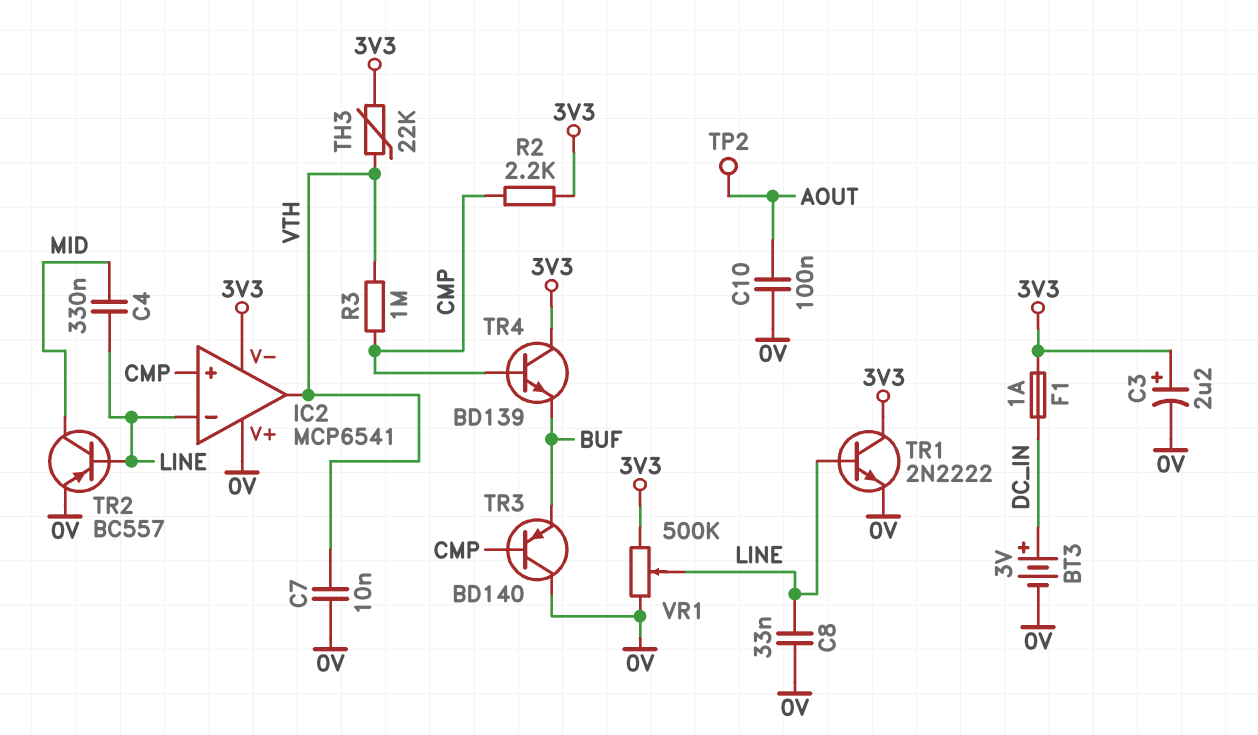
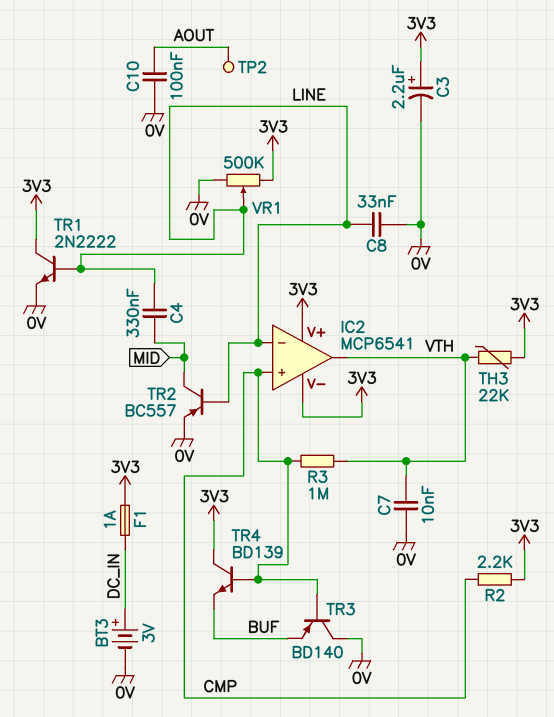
IC2 pin V+: 0V -> 3V3

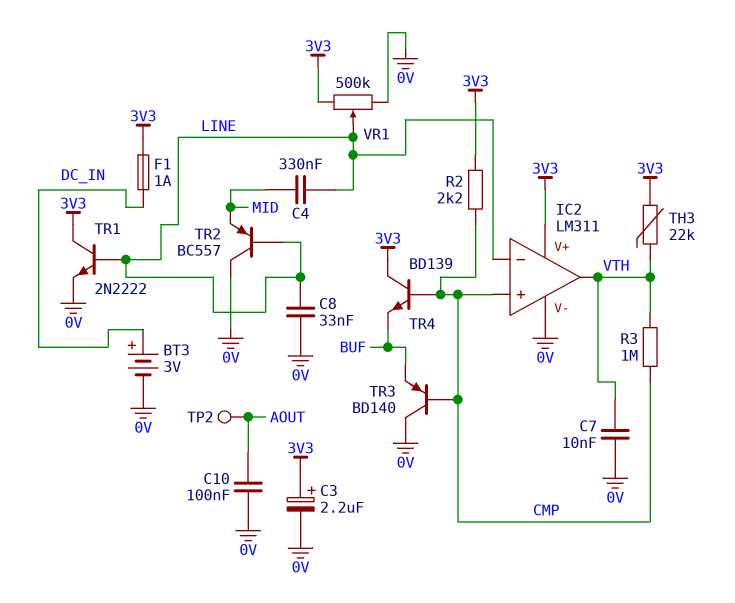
IC2: MCP6541 -> LM311
IC2 pin V-: 3V3 -> 0V
TR2: PNP BC557 (B LINE, C MID, E 0V) -> PNP BC557 (B LINE, C 0V, E MID)

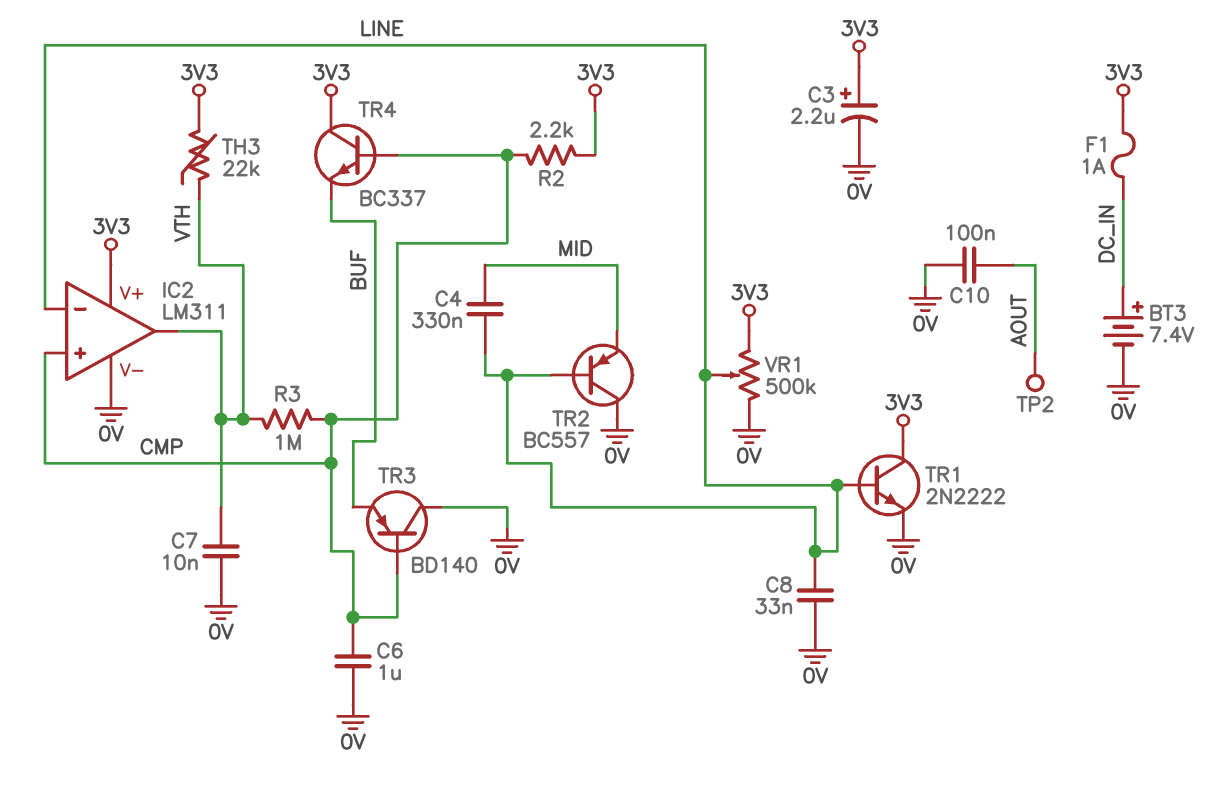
BT3: 3V (plus DC_IN, minus 0V) -> 7.4V (plus DC_IN, minus 0V)
C6: none -> 1uF (0V, CMP)
TR4: NPN BD139 (B CMP, C 3V3, E BUF) -> NPN BC337 (B CMP, C 3V3, E BUF)

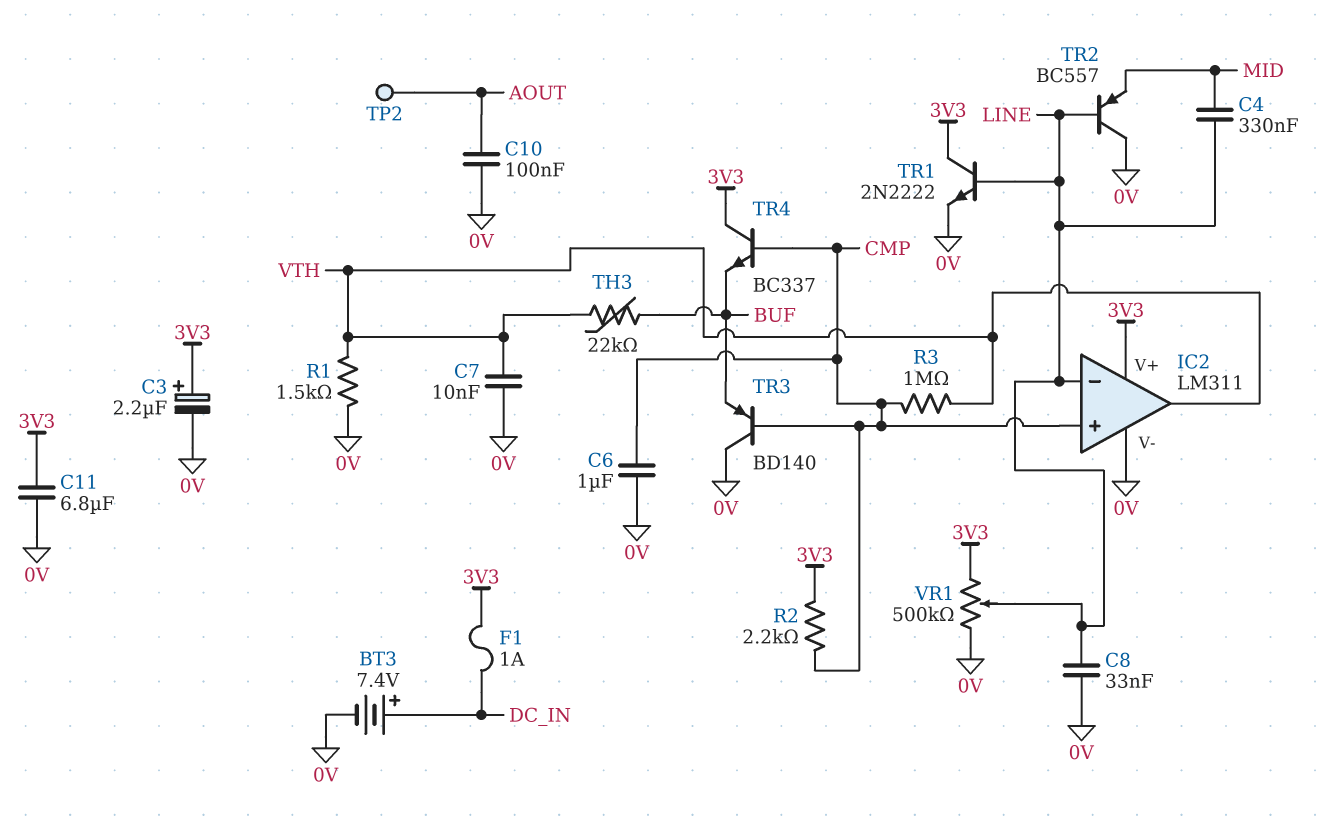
C11: none -> 6.8uF (0V, 3V3)
R1: none -> 1.5k (0V, VTH)
TH3: 22k (3V3, VTH) -> 22k (BUF, VTH)

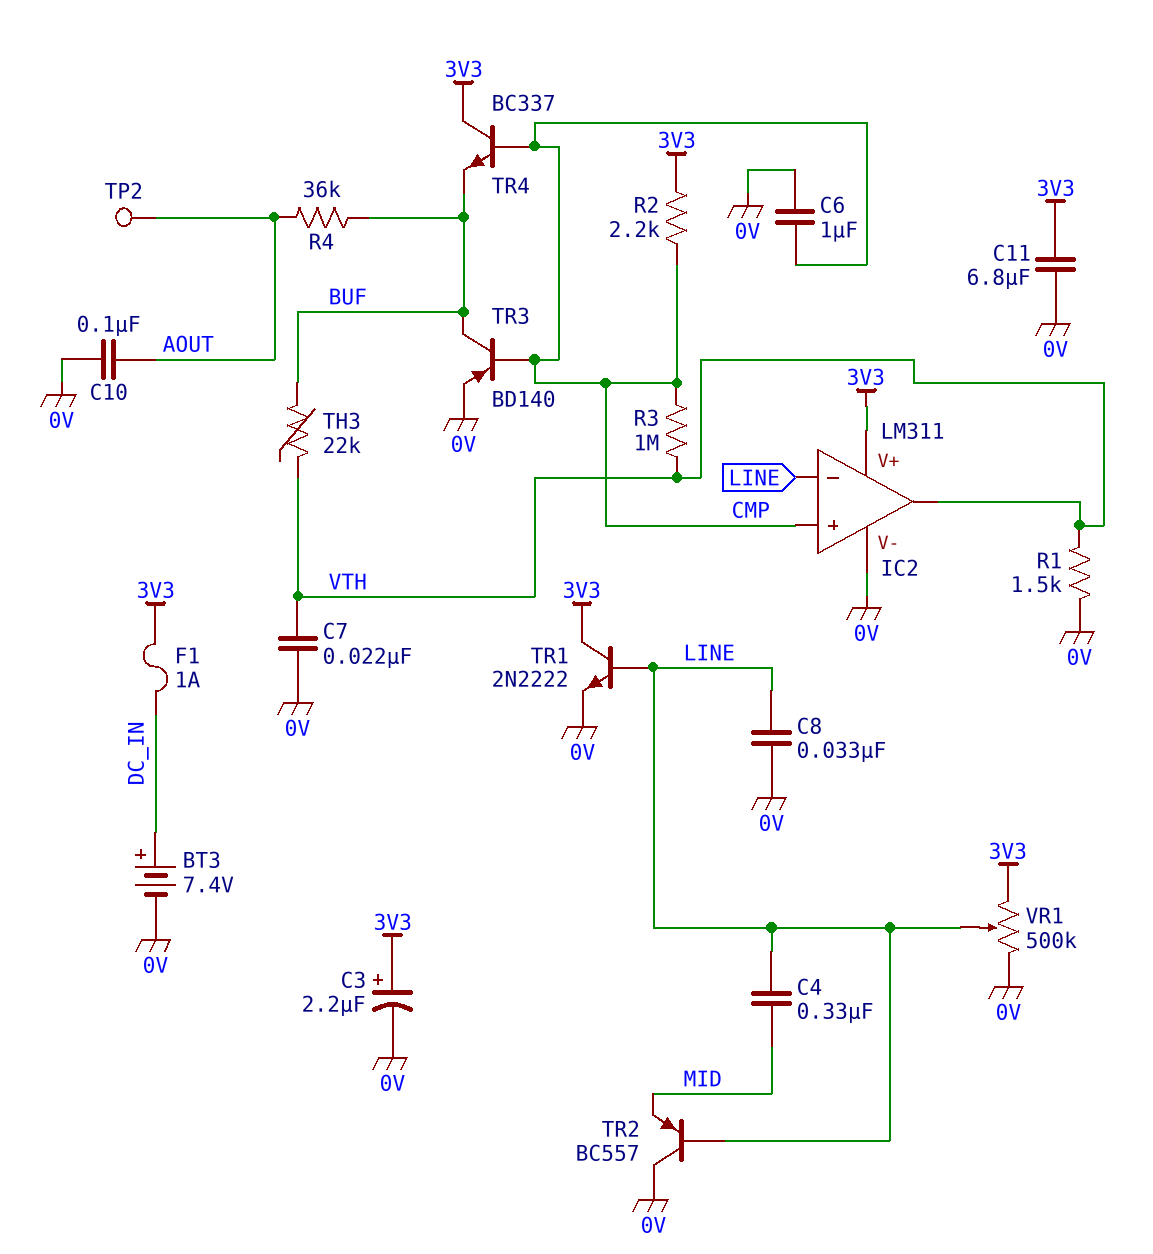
C7: 10nF (0V, VTH) -> 22nF (0V, VTH)
R4: none -> 36k (AOUT, BUF)
TR3: PNP BD140 (B CMP, C 0V, E BUF) -> PNP BD140 (B CMP, C BUF, E 0V)

